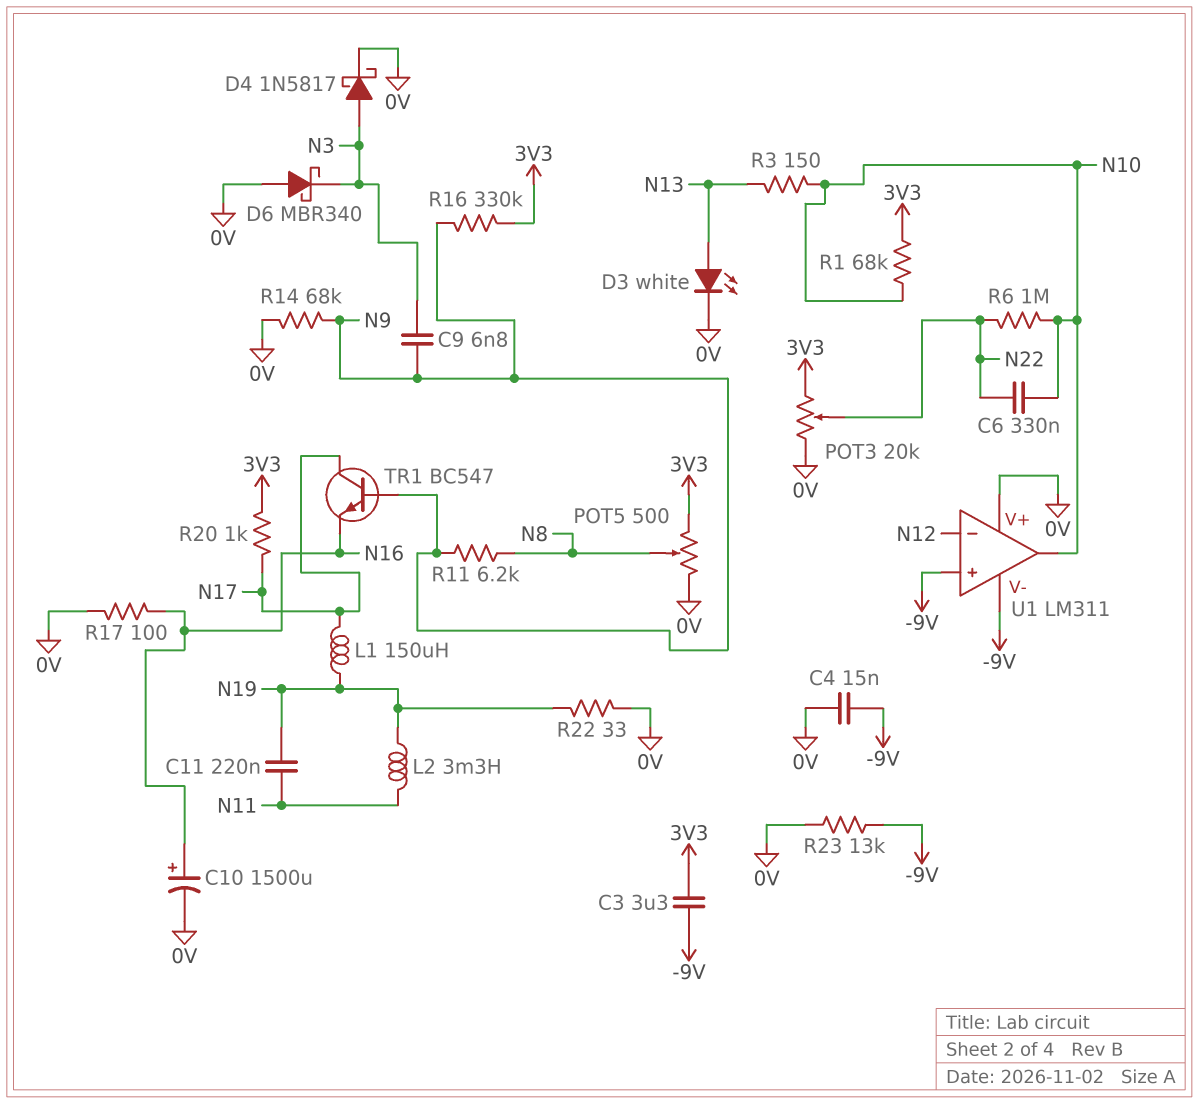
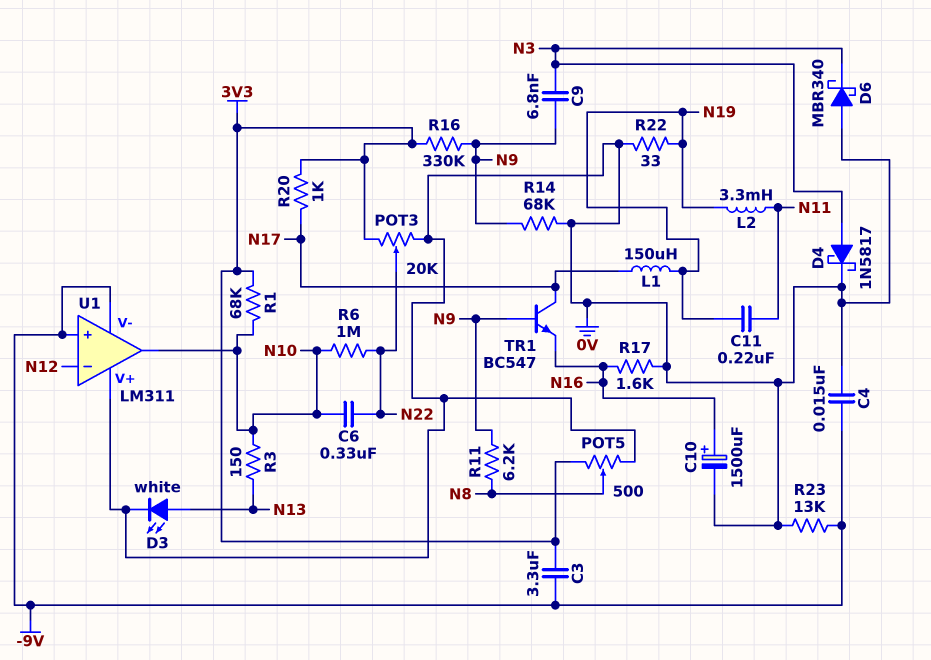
R17: 100 (0V, N16) -> 1.6k (0V, N16)

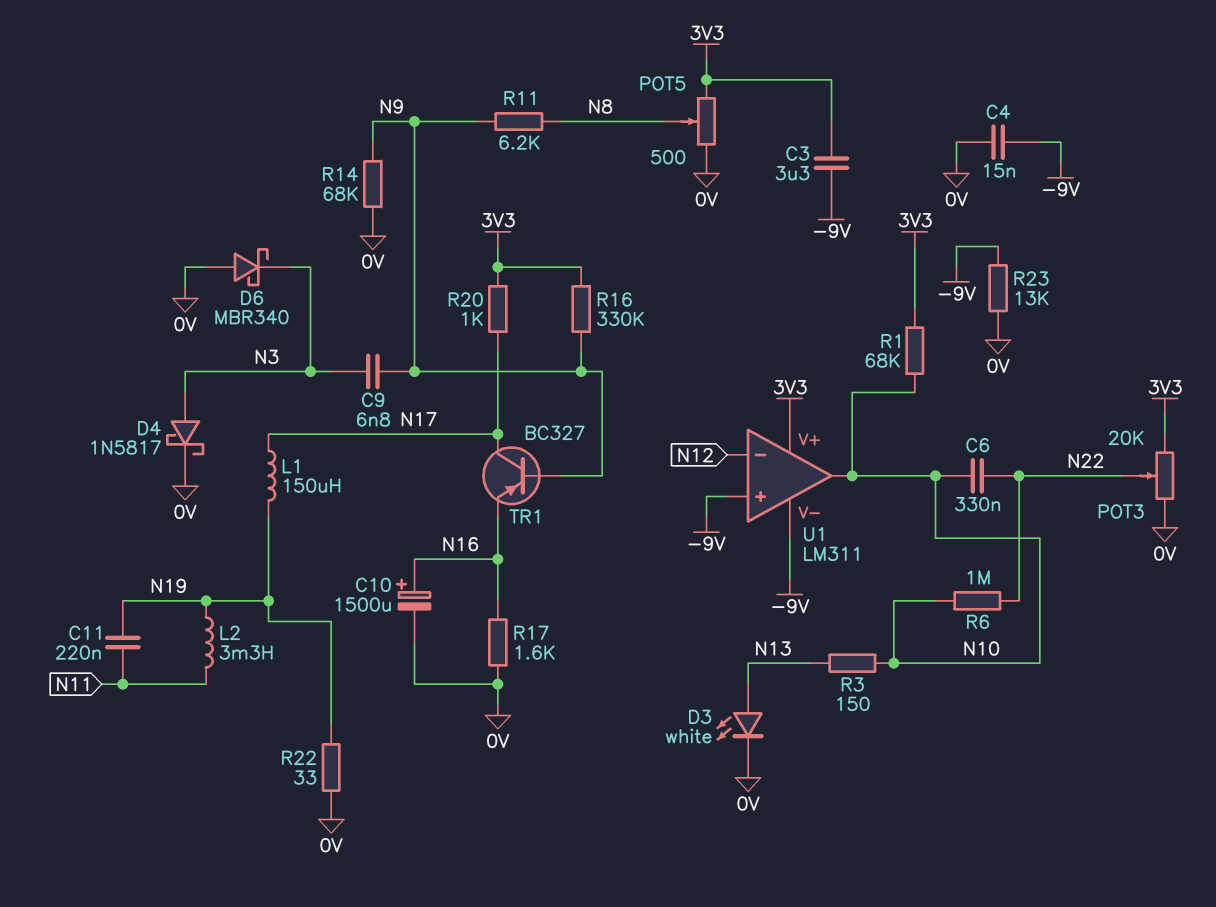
TR1: NPN BC547 (B N9, C N17, E N16) -> PNP BC327 (B N9, C N17, E N16)
U1 pin V+: 0V -> 3V3

